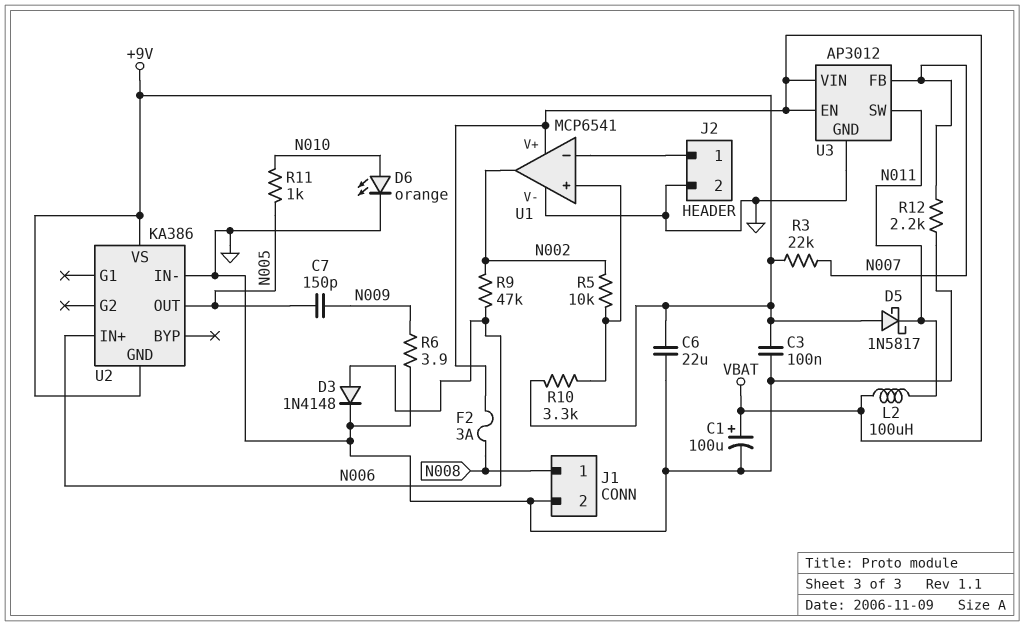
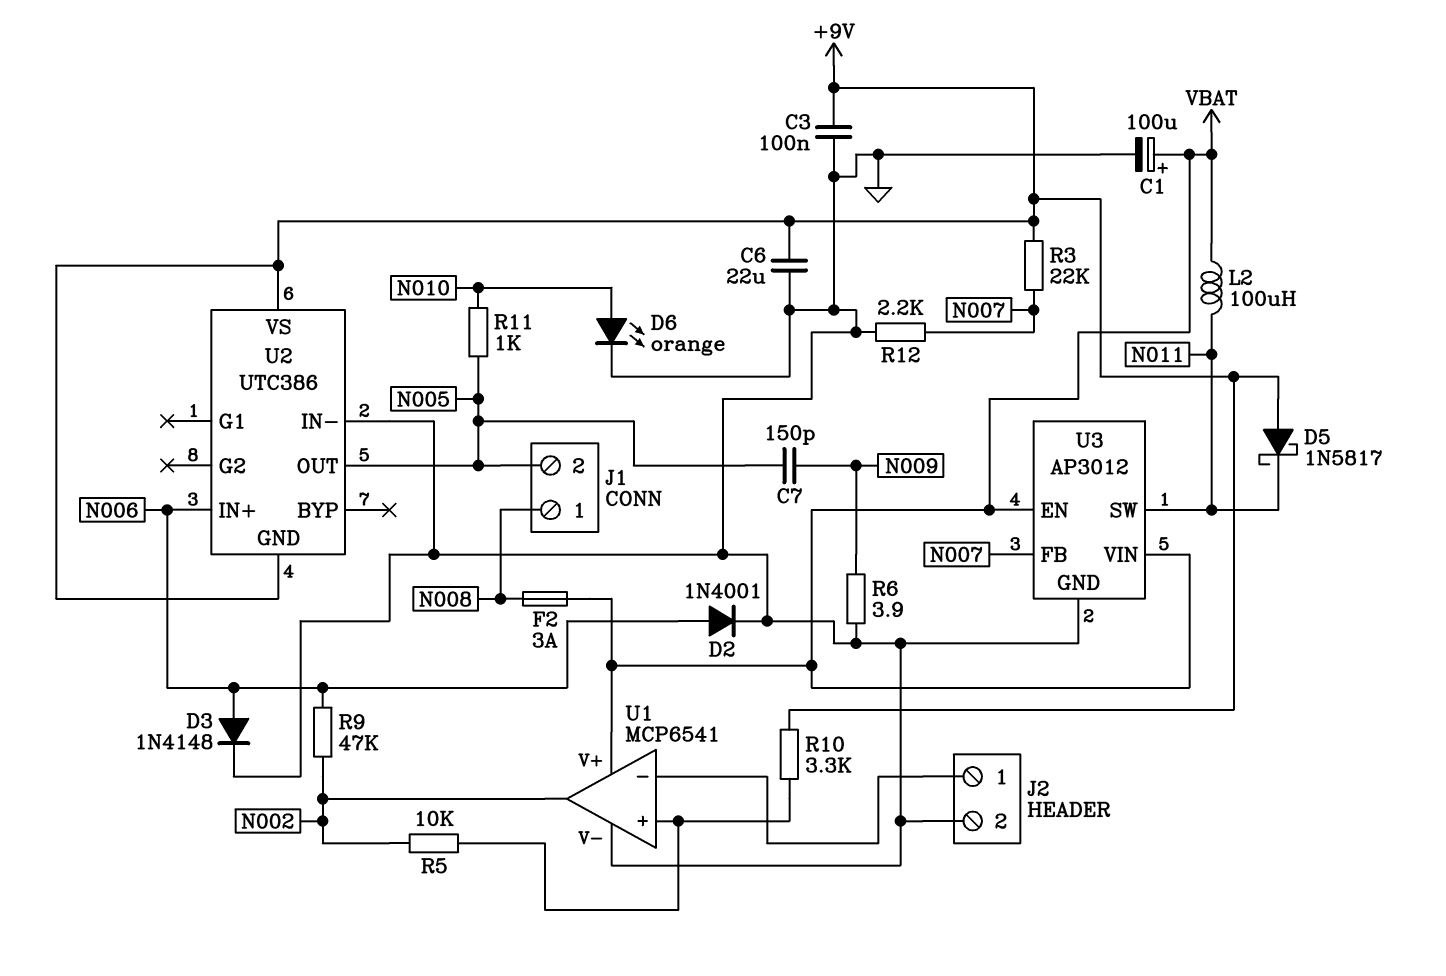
D2: none -> diode 1N4001 (A N006, K GND)
J1 pin 2: GND -> N005
U2: KA386 -> UTC386

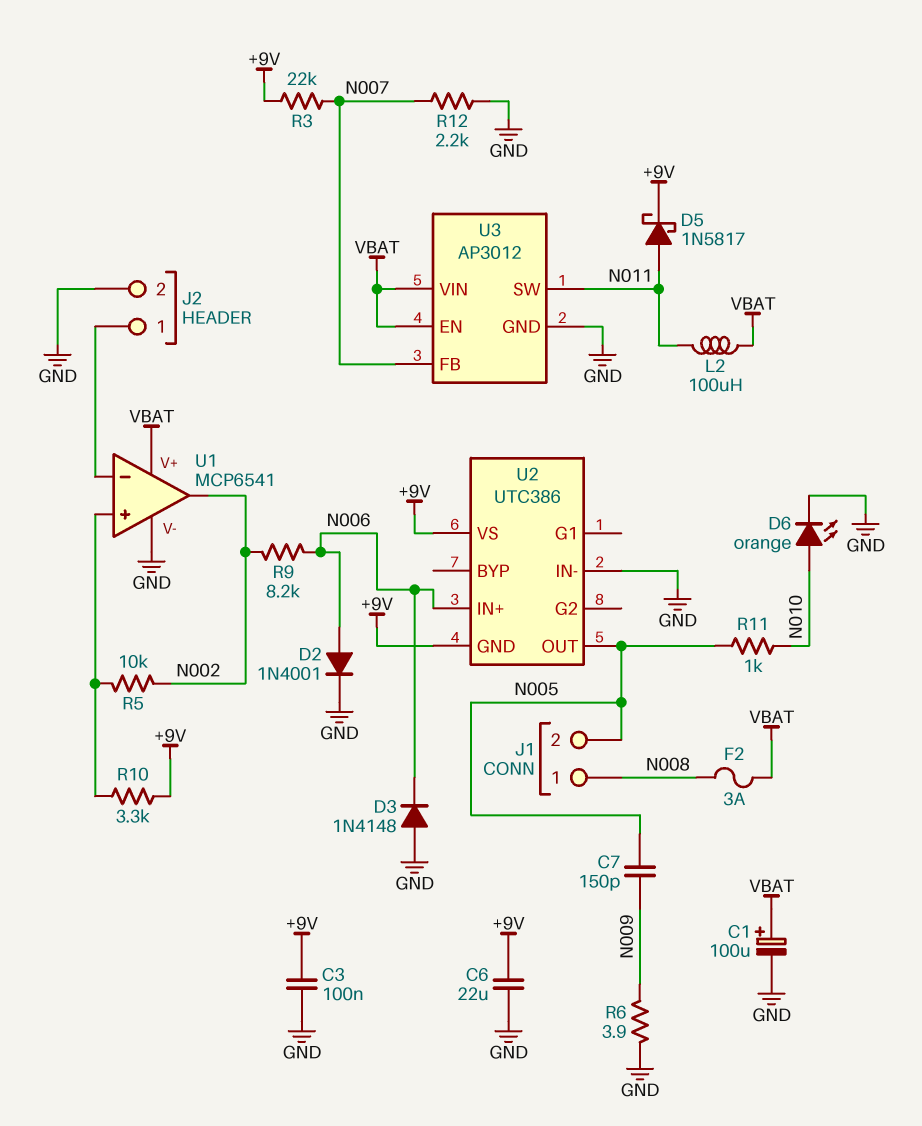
D3: diode 1N4148 (A N006, K GND) -> diode 1N4148 (A GND, K N006)
D5: schottky 1N5817 (A +9V, K N011) -> schottky 1N5817 (A N011, K +9V)
R9: 47k (N002, N006) -> 8.2k (N002, N006)

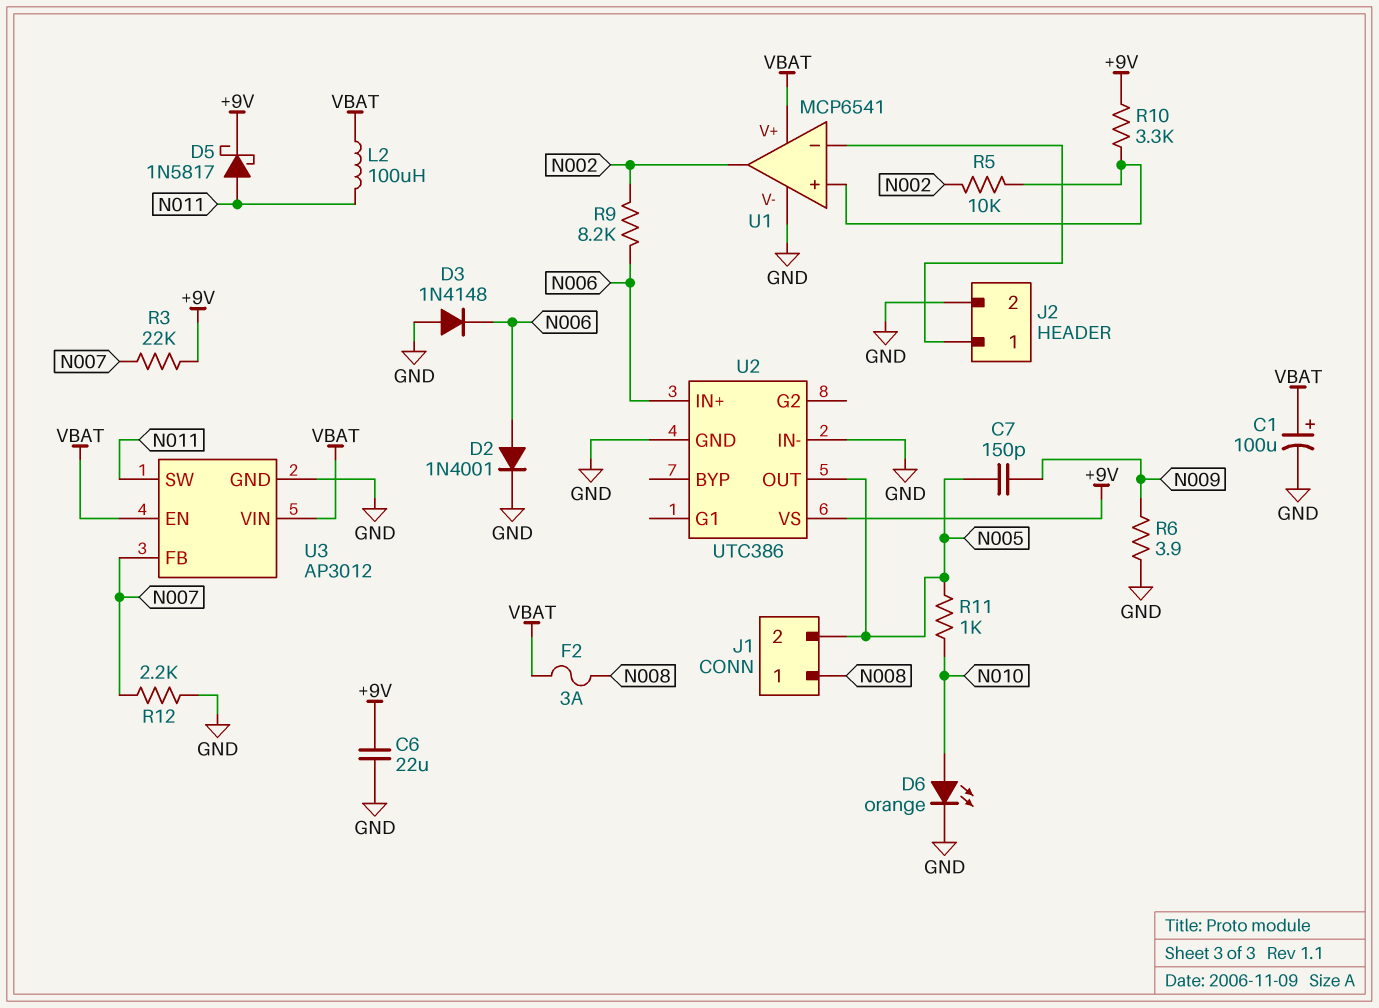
C3: 100nF (+9V, GND) -> none
U2 pin GND: +9V -> GND

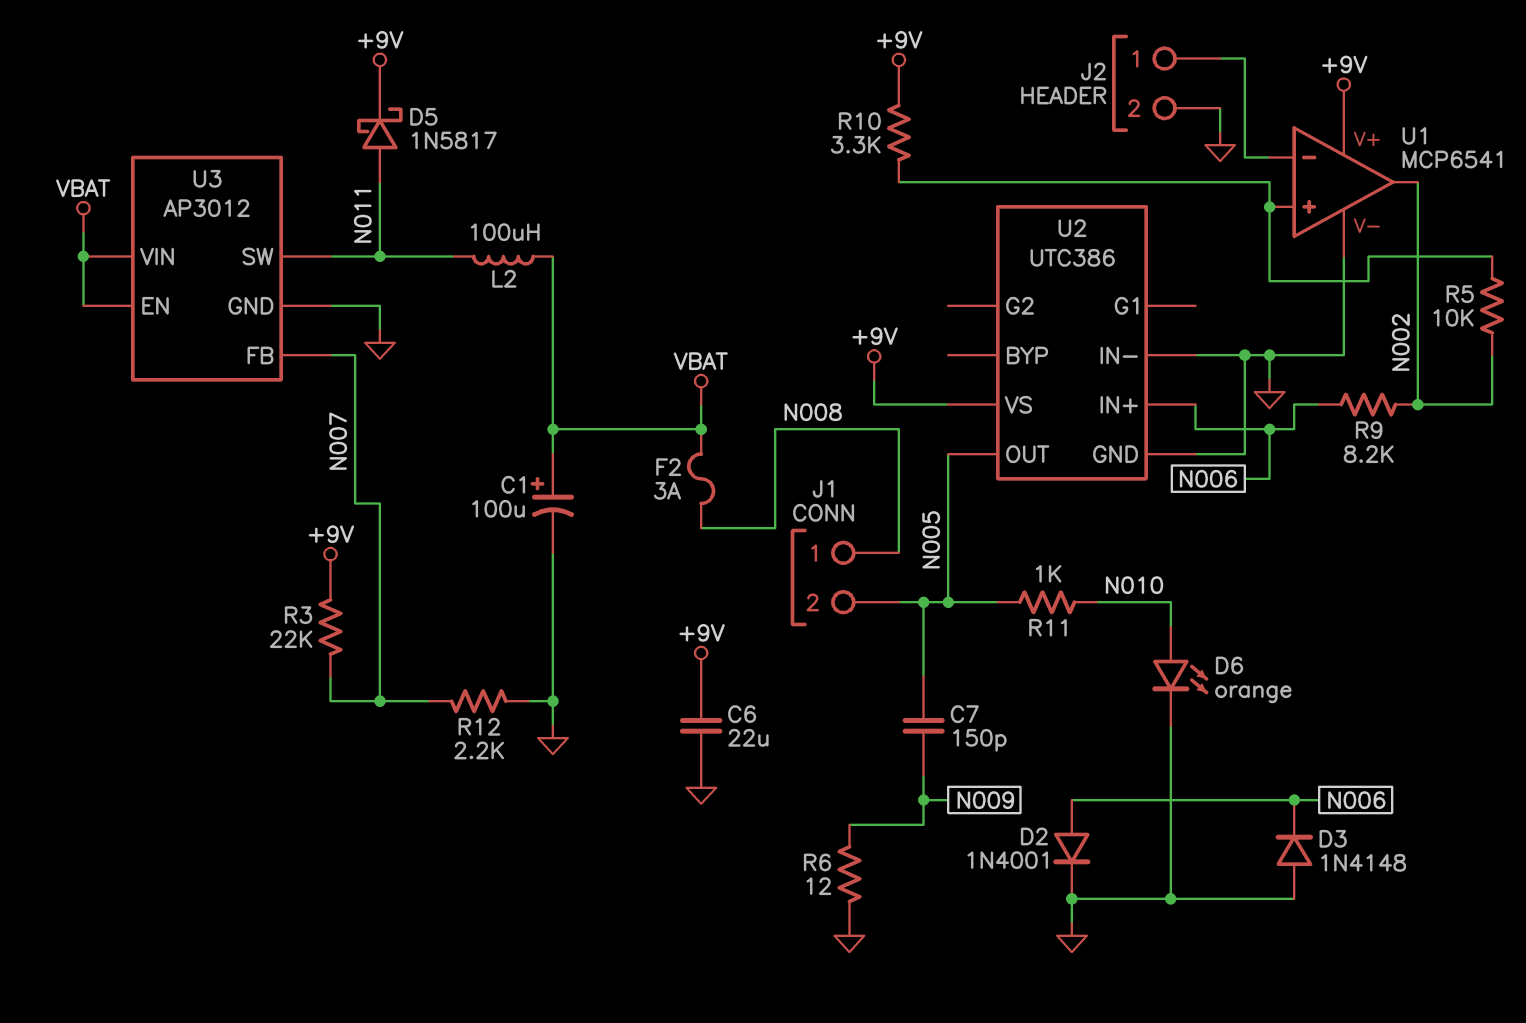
R6: 3.9 (GND, N009) -> 12 (GND, N009)
U1 pin V+: VBAT -> +9V

